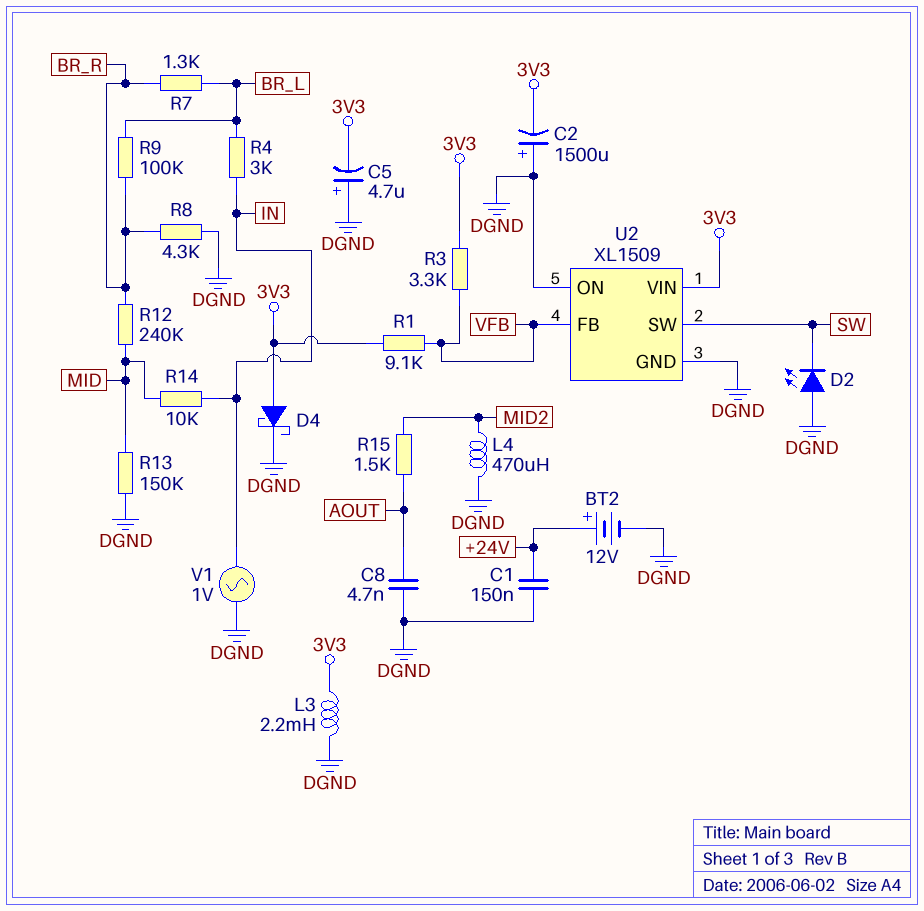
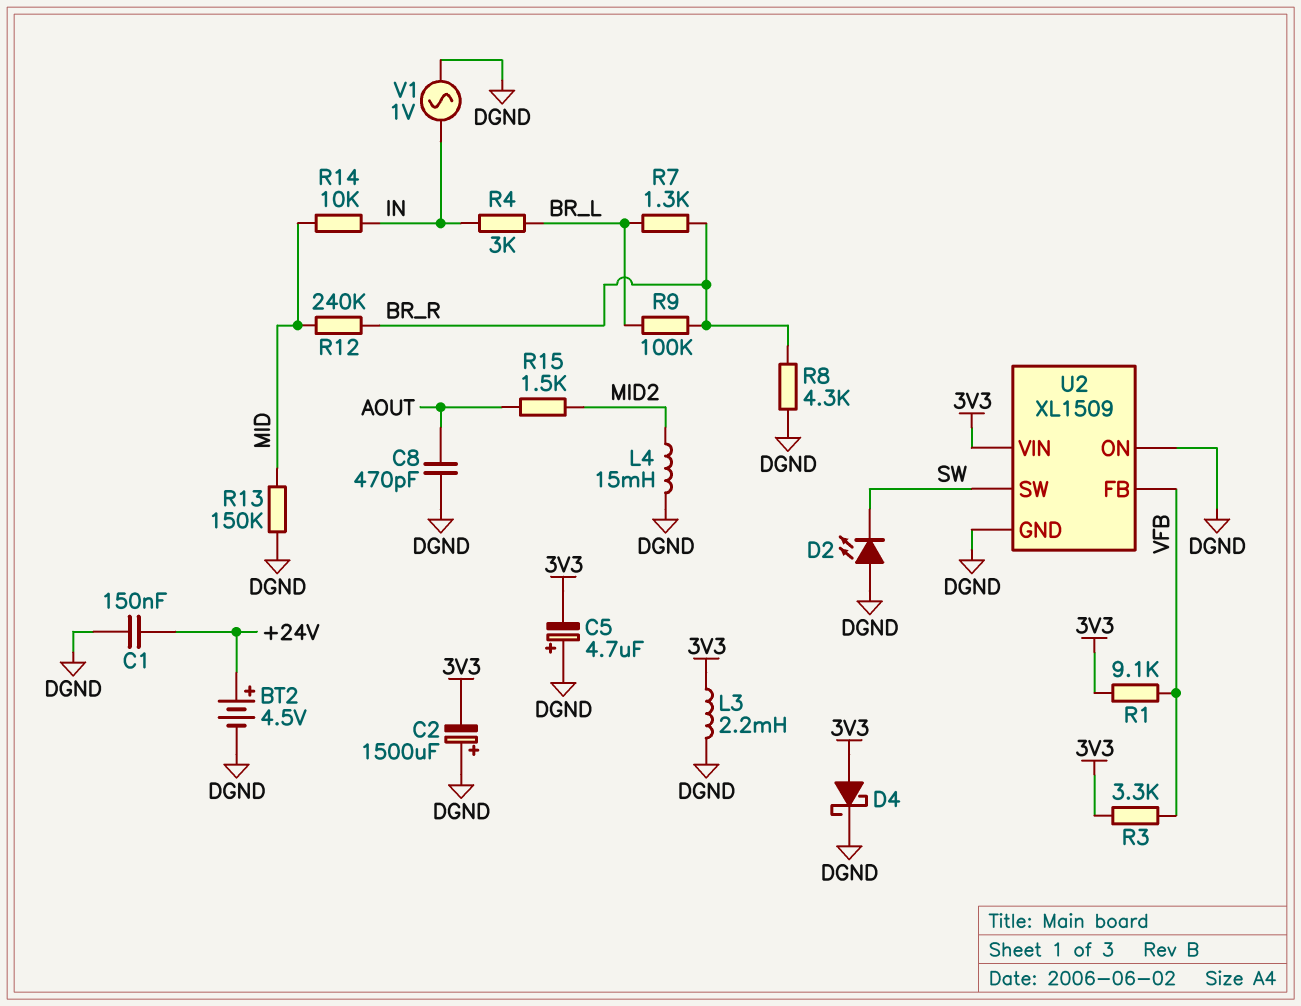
BT2: 12V (plus +24V, minus DGND) -> 4.5V (plus +24V, minus DGND)
C8: 4.7nF (AOUT, DGND) -> 470pF (AOUT, DGND)
L4: 470uH (DGND, MID2) -> 15mH (DGND, MID2)

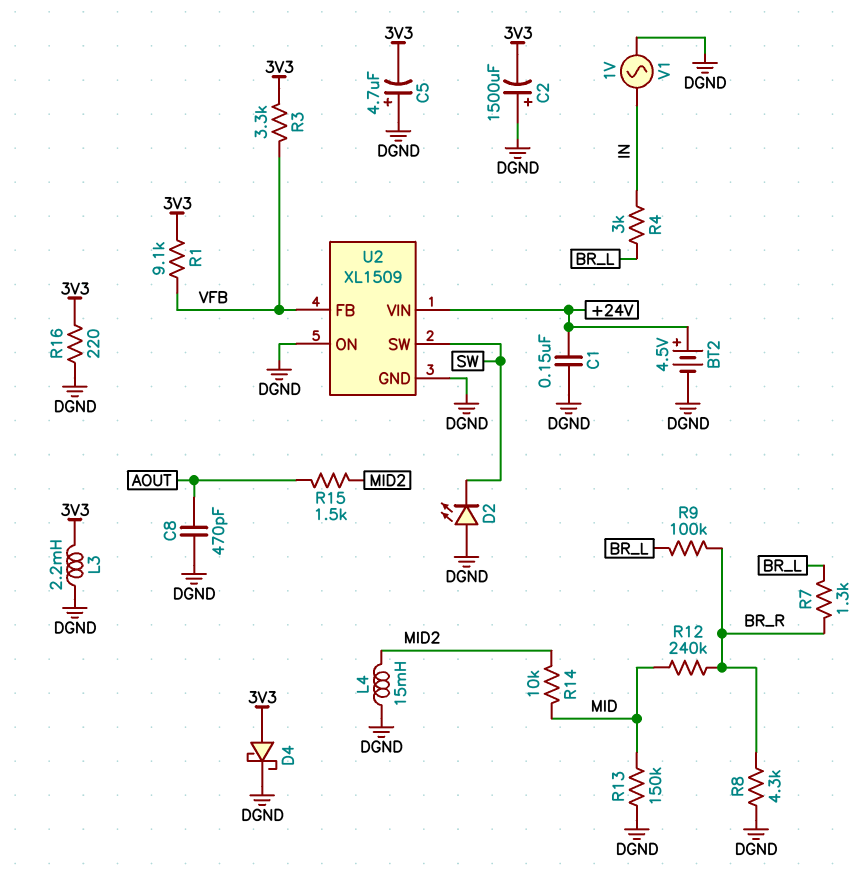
R14: 10k (IN, MID) -> 10k (MID, MID2)
R16: none -> 220 (3V3, DGND)
U2 pin VIN: 3V3 -> +24V

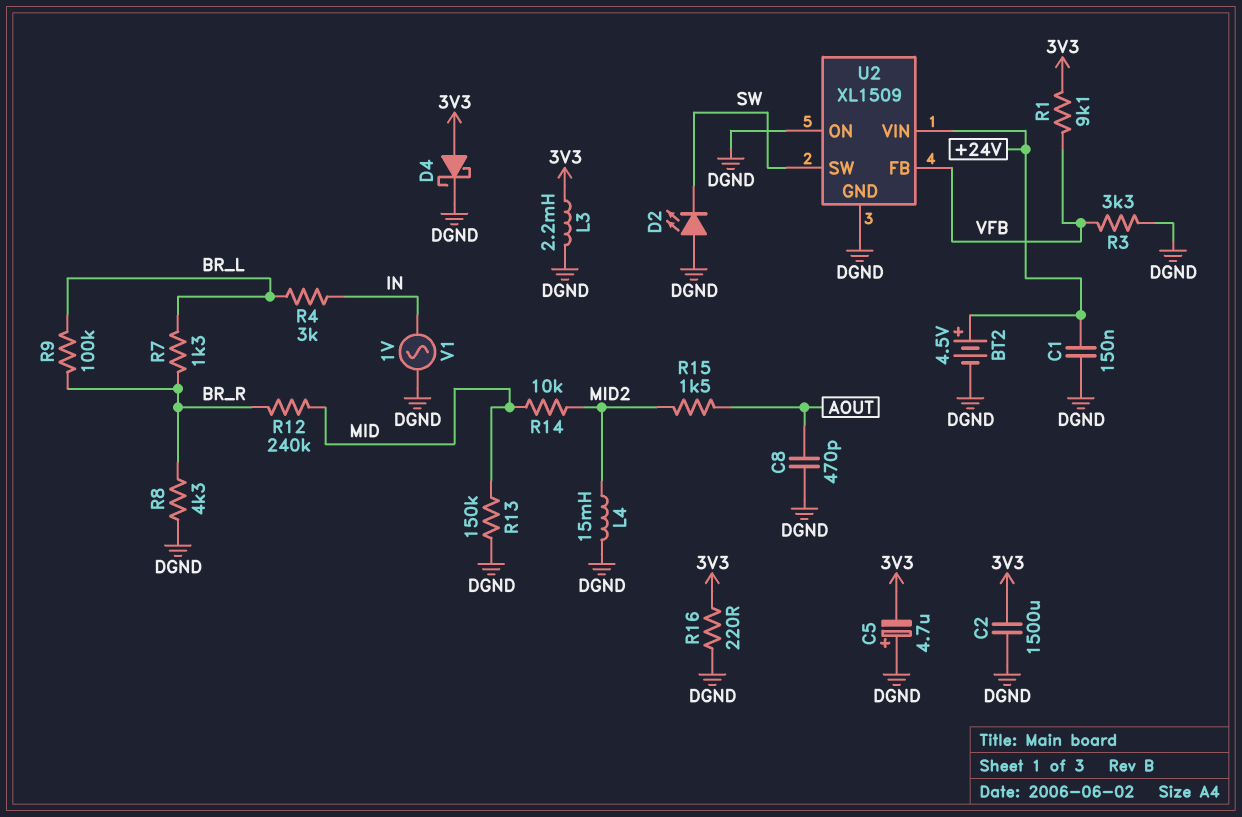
C2: 1500uF (plus DGND, minus 3V3) -> 1500uF (3V3, DGND)
R3: 3.3k (3V3, VFB) -> 3.3k (DGND, VFB)

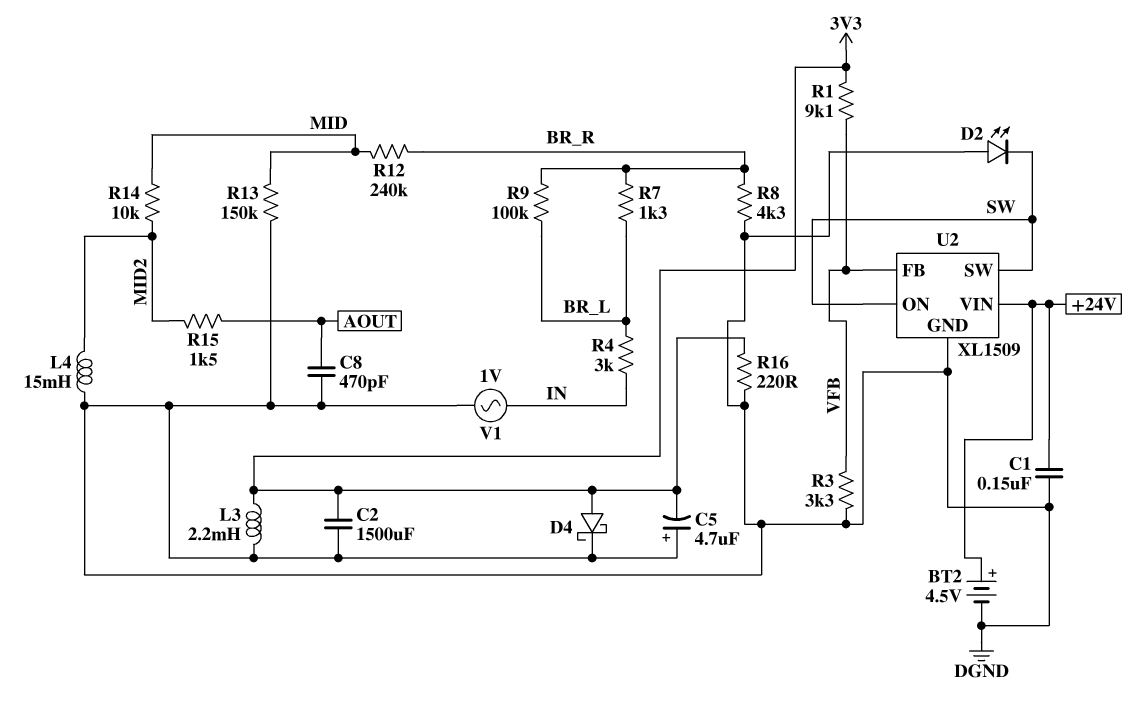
U2 pin ON: DGND -> SW

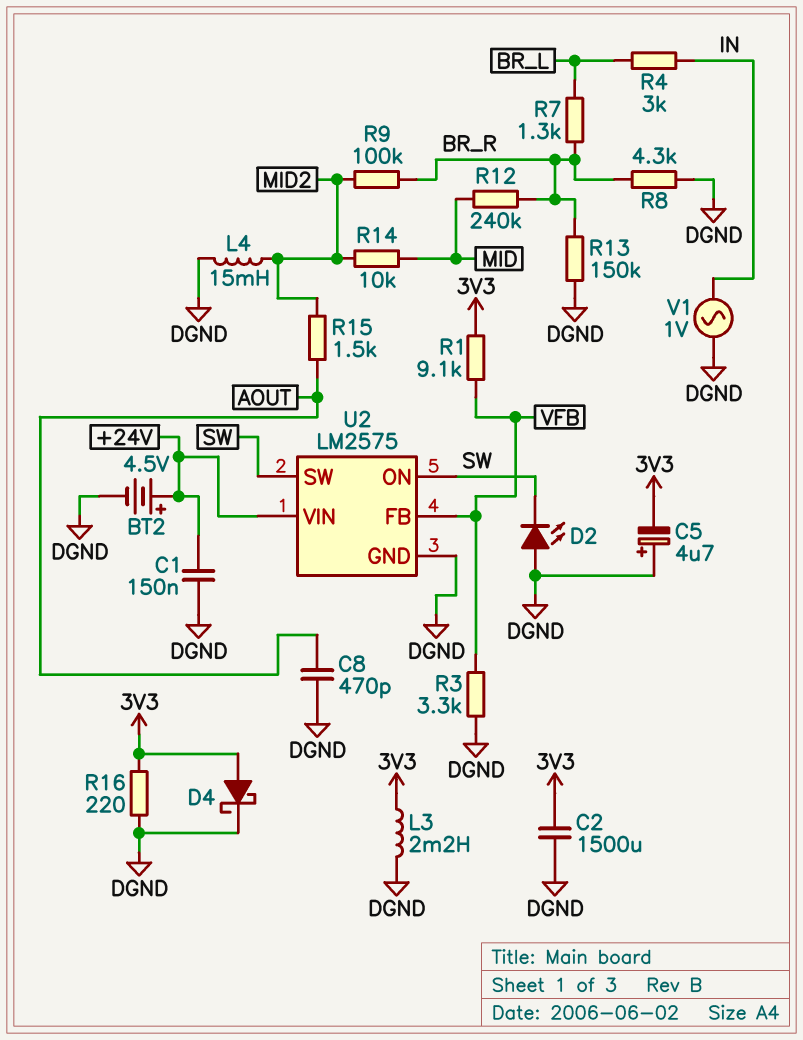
R9: 100k (BR_L, BR_R) -> 100k (BR_R, MID2)
R13: 150k (DGND, MID) -> 150k (BR_R, DGND)
U2: XL1509 -> LM2575

